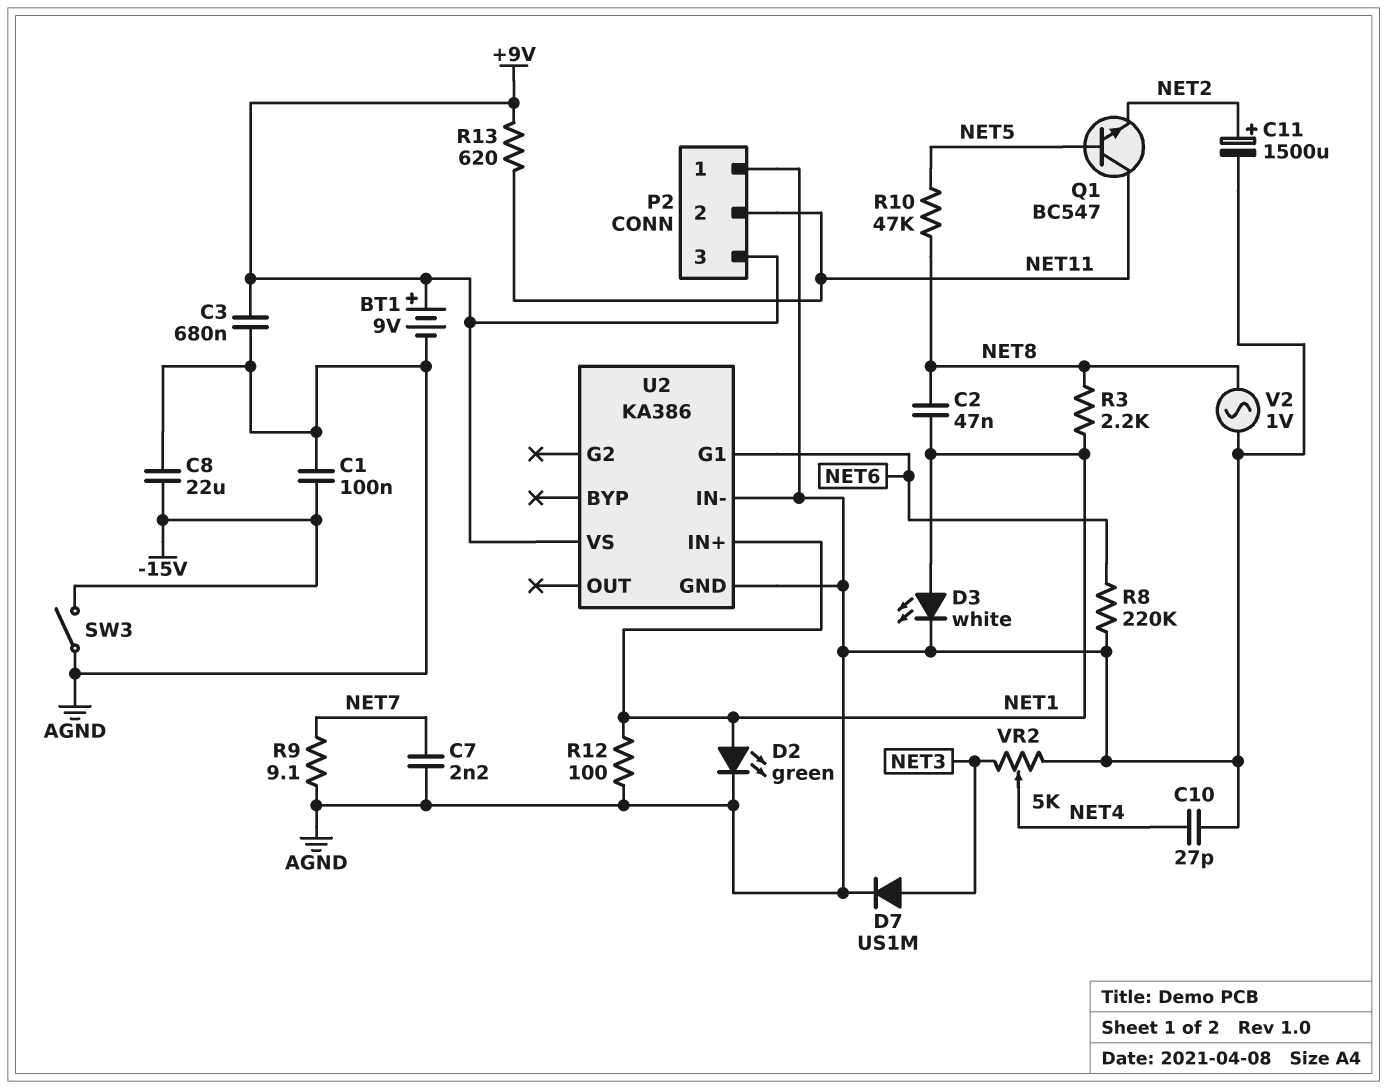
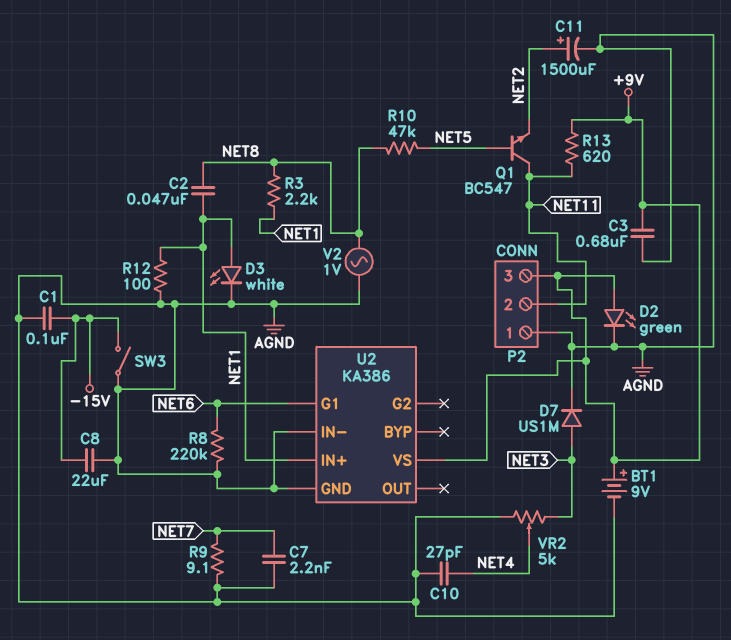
D2: LED green (A NET1, K AGND) -> LED green (A +9V, K AGND)

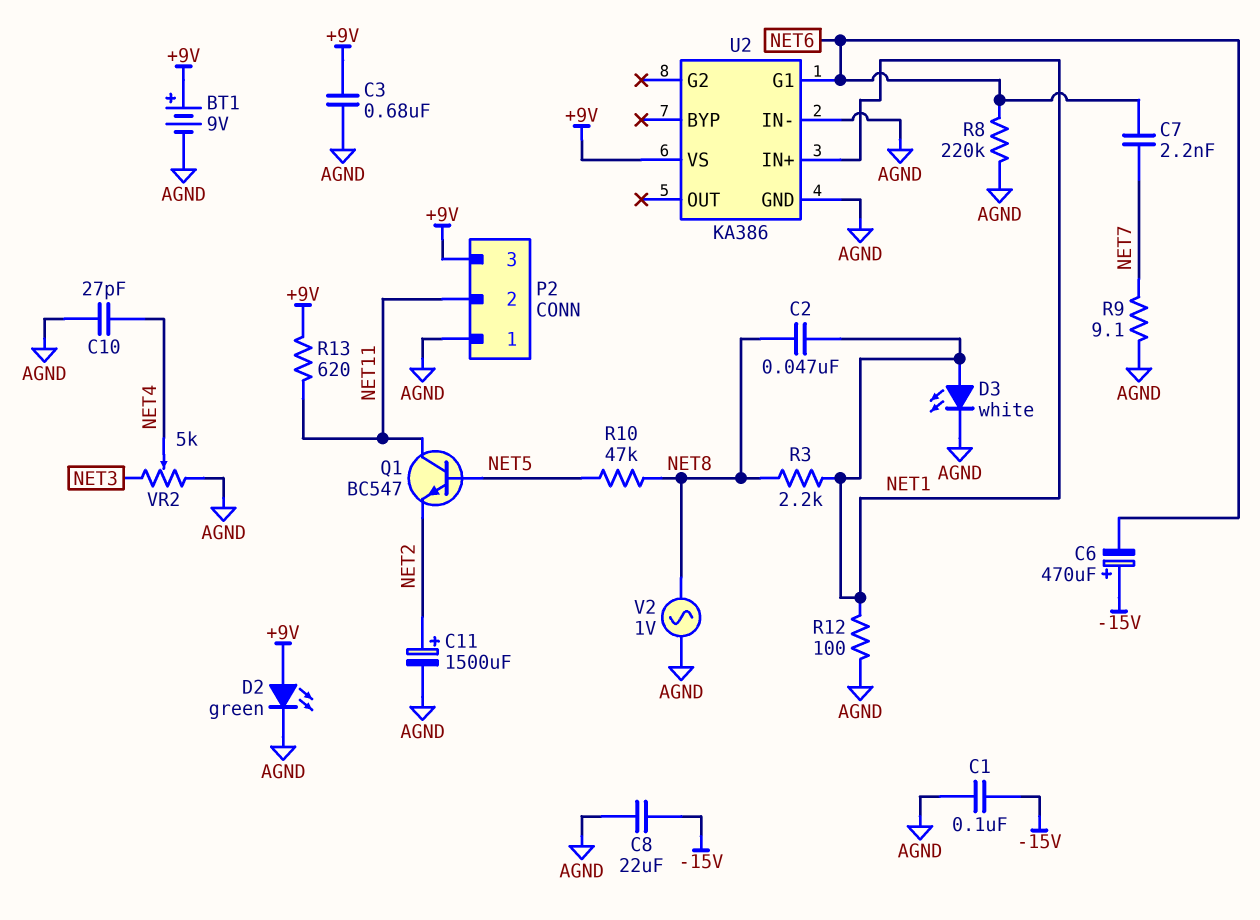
C6: none -> 470uF (plus -15V, minus NET6)
C7: 2.2nF (AGND, NET7) -> 2.2nF (NET6, NET7)
D7: diode US1M (A NET3, K AGND) -> none
SW3: switch (-15V, AGND) -> none

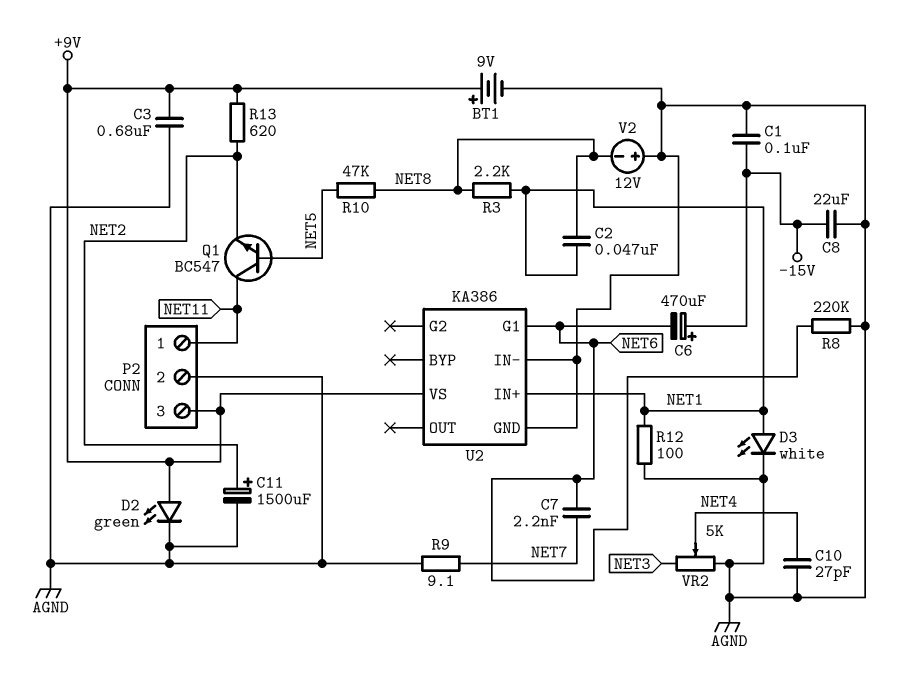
P2 pin 1: AGND -> NET11
P2 pin 2: NET11 -> AGND
R13: 620 (+9V, NET11) -> 620 (+9V, NET2)
V2: AC 1V (AGND, NET8) -> 12V (plus AGND, minus NET8)

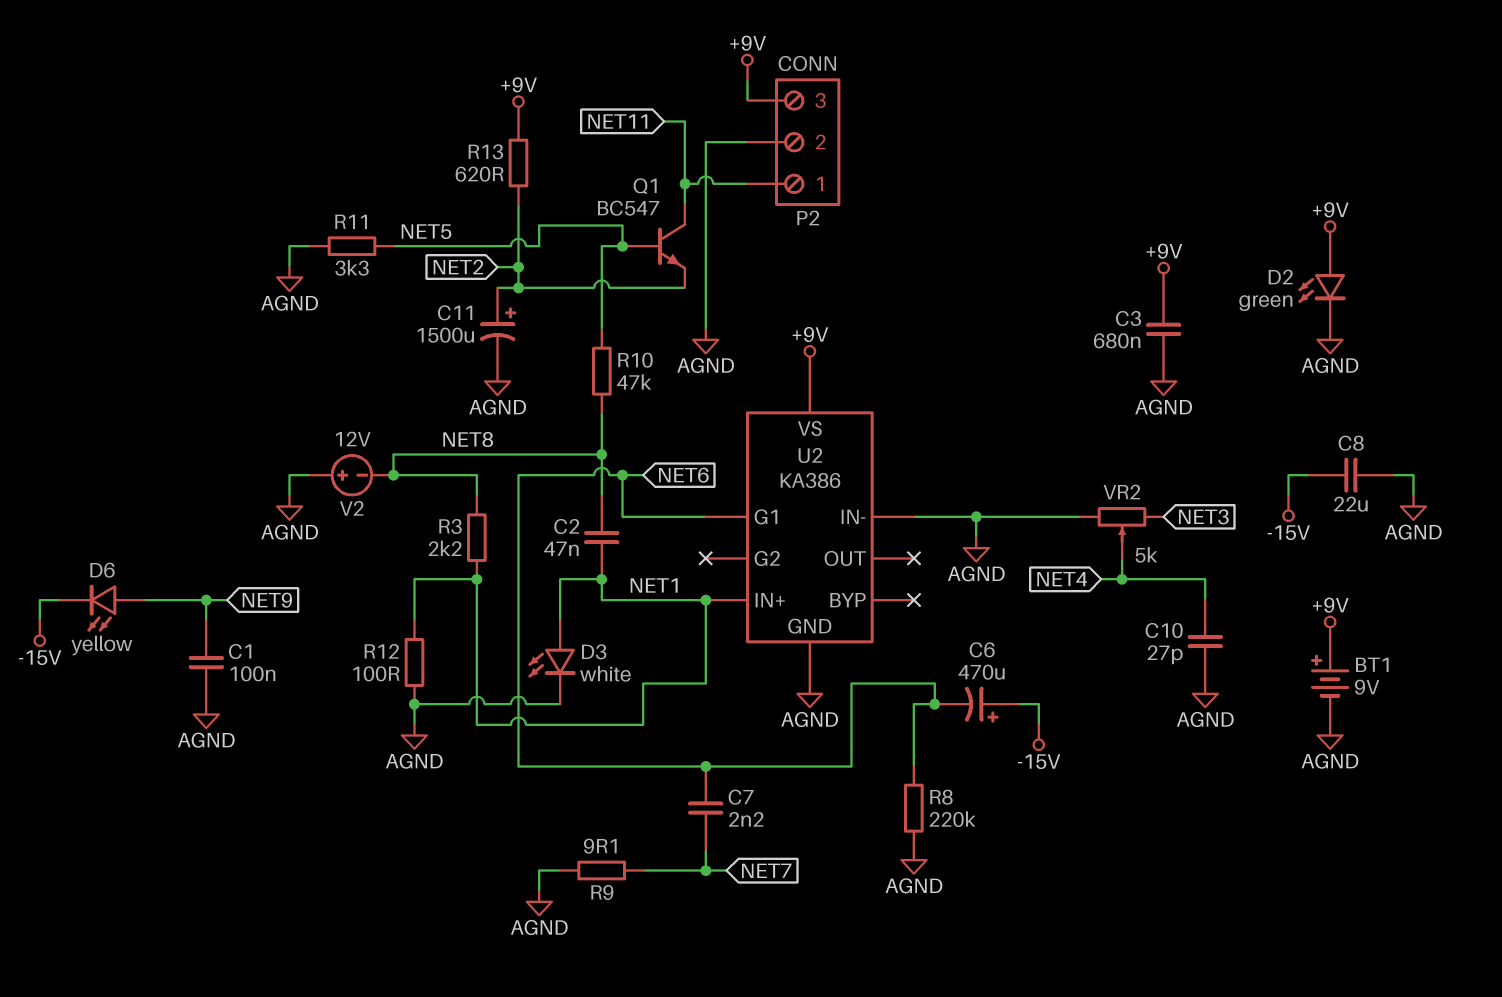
C1: 100nF (-15V, AGND) -> 100nF (AGND, NET9)
D6: none -> LED yellow (A NET9, K -15V)
R11: none -> 3.3k (AGND, NET5)

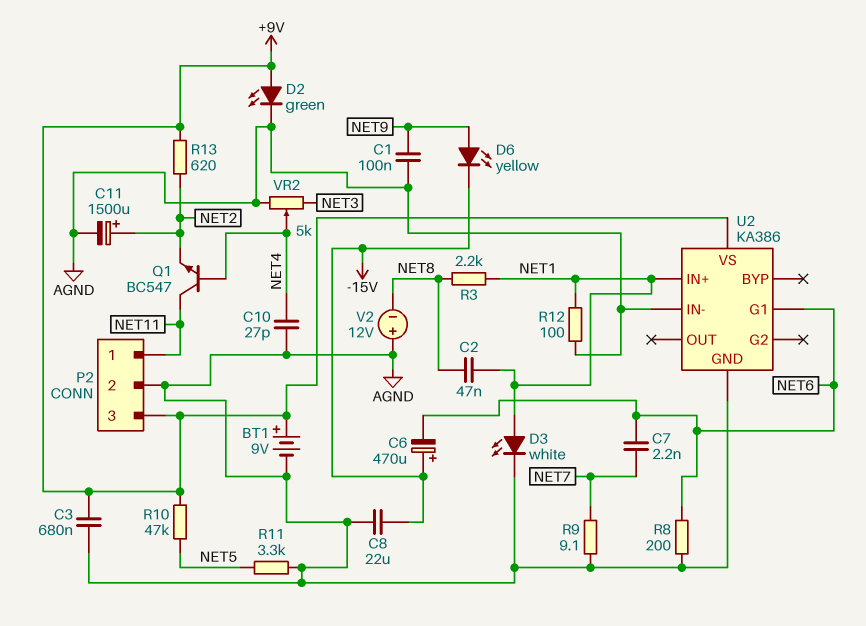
Q1: NPN BC547 (B NET5, C NET11, E NET2) -> NPN BC547 (B NET4, C NET11, E NET2)
R8: 220k (AGND, NET6) -> 200 (AGND, NET6)
R10: 47k (NET5, NET8) -> 47k (+9V, NET5)

